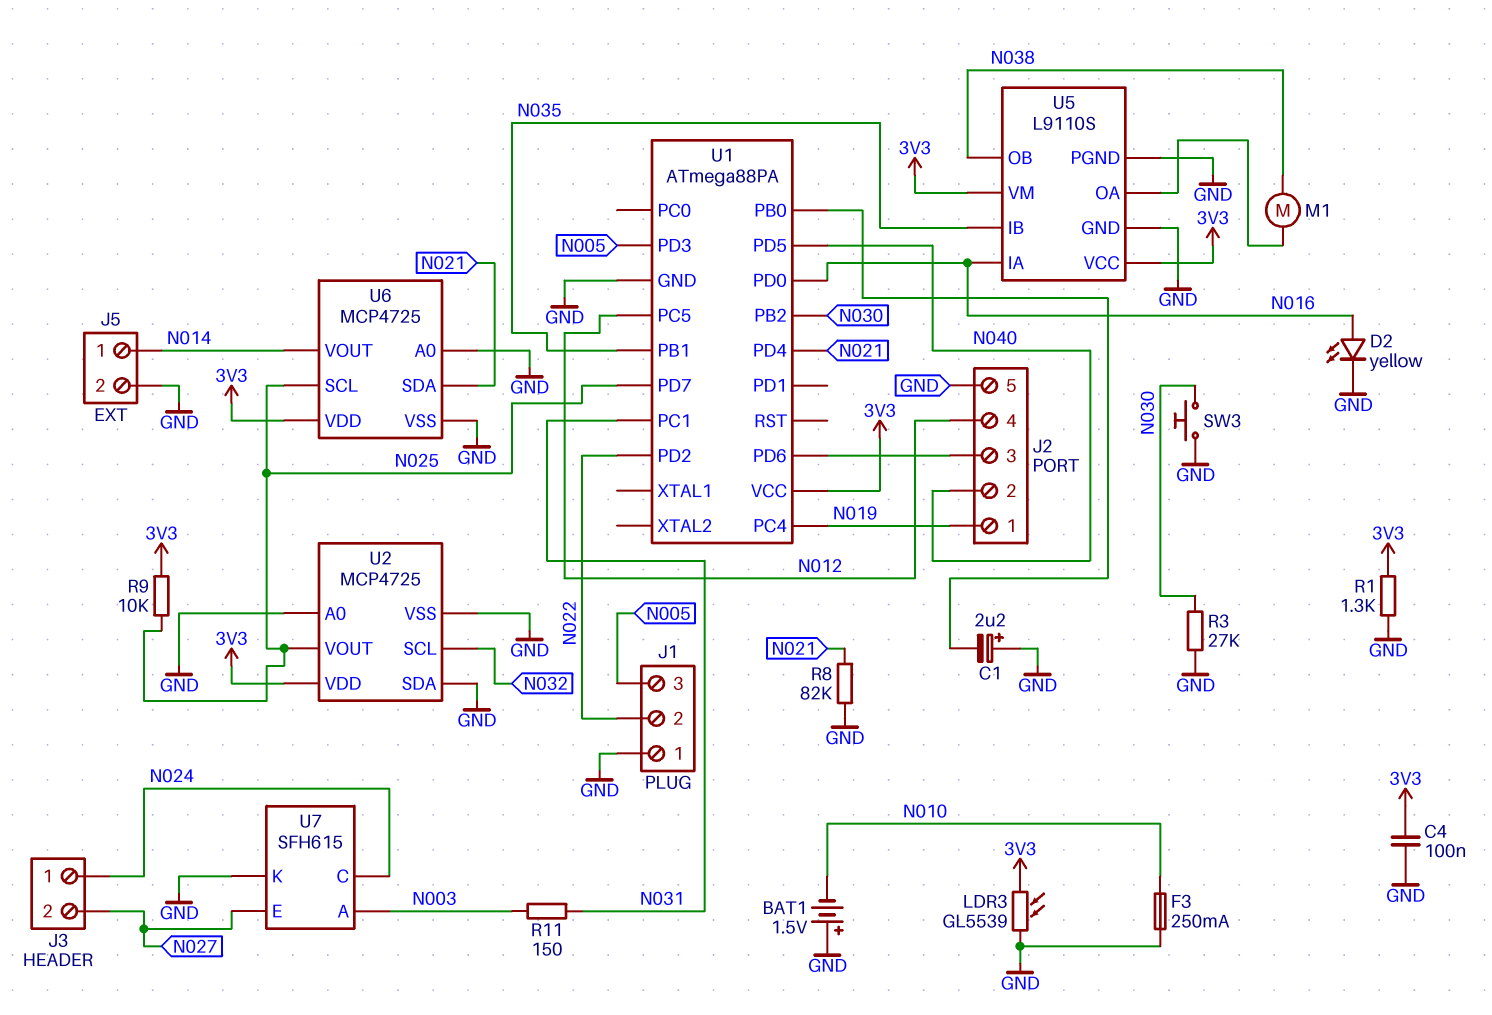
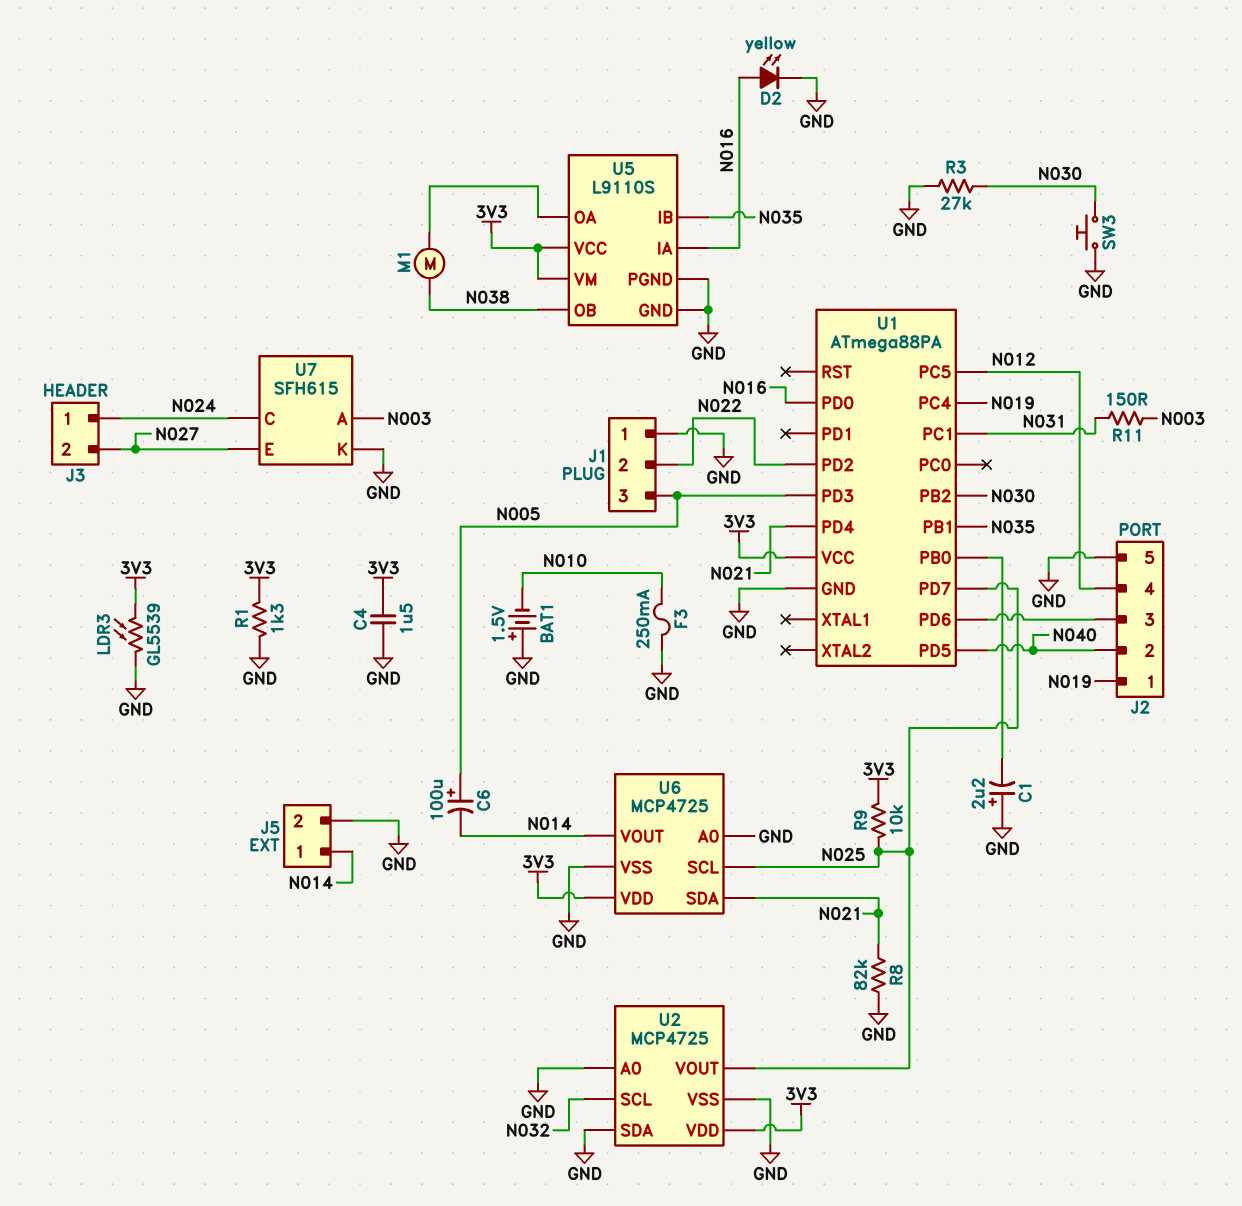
C4: 100nF (3V3, GND) -> 1.5uF (3V3, GND)
C6: none -> 100uF (plus N005, minus N014)

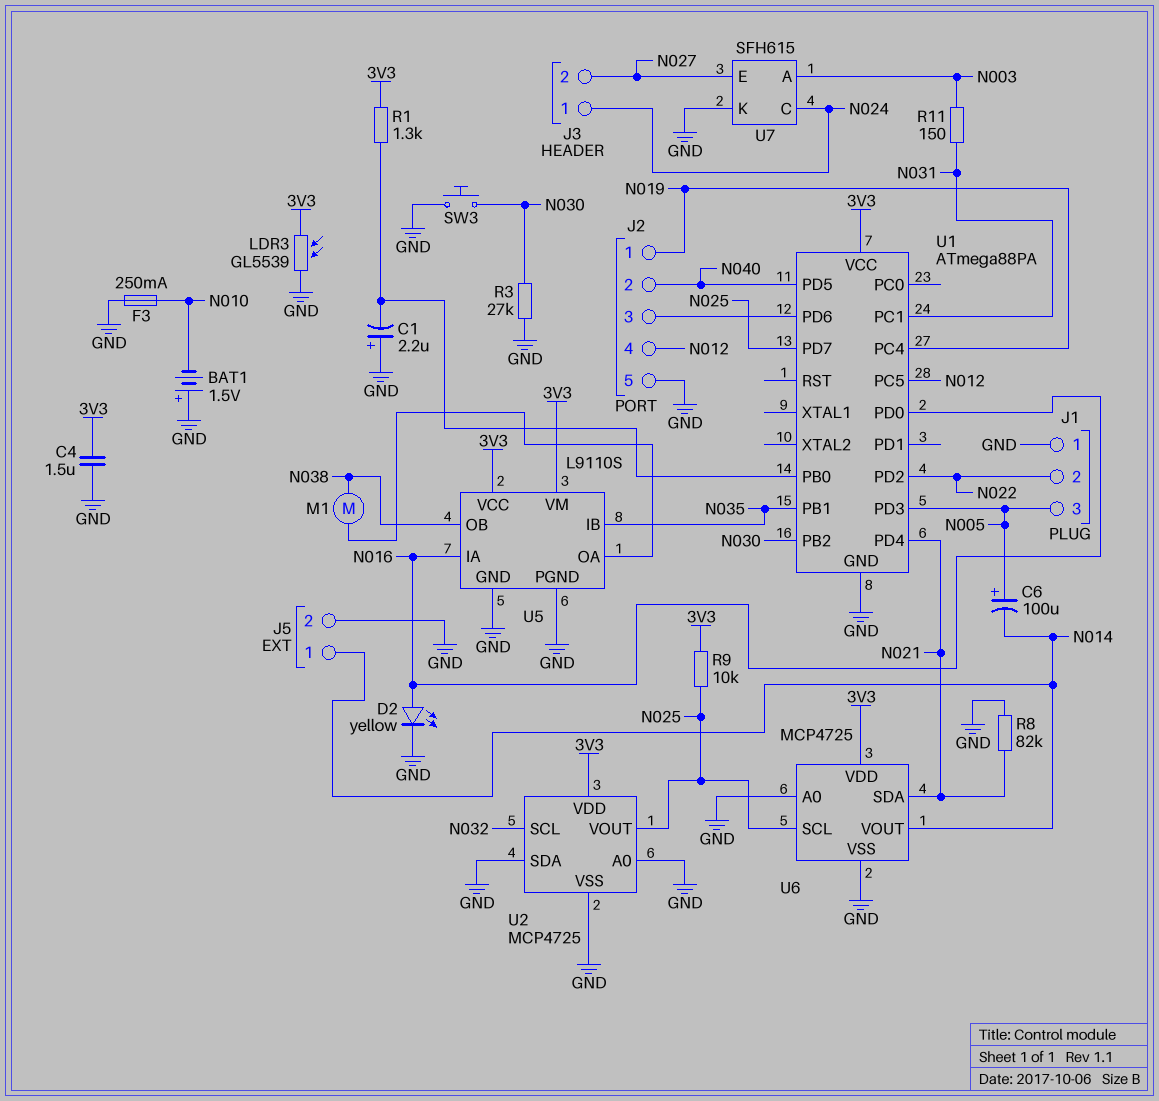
R1: 1.3k (3V3, GND) -> 1.3k (3V3, U1/PB0)

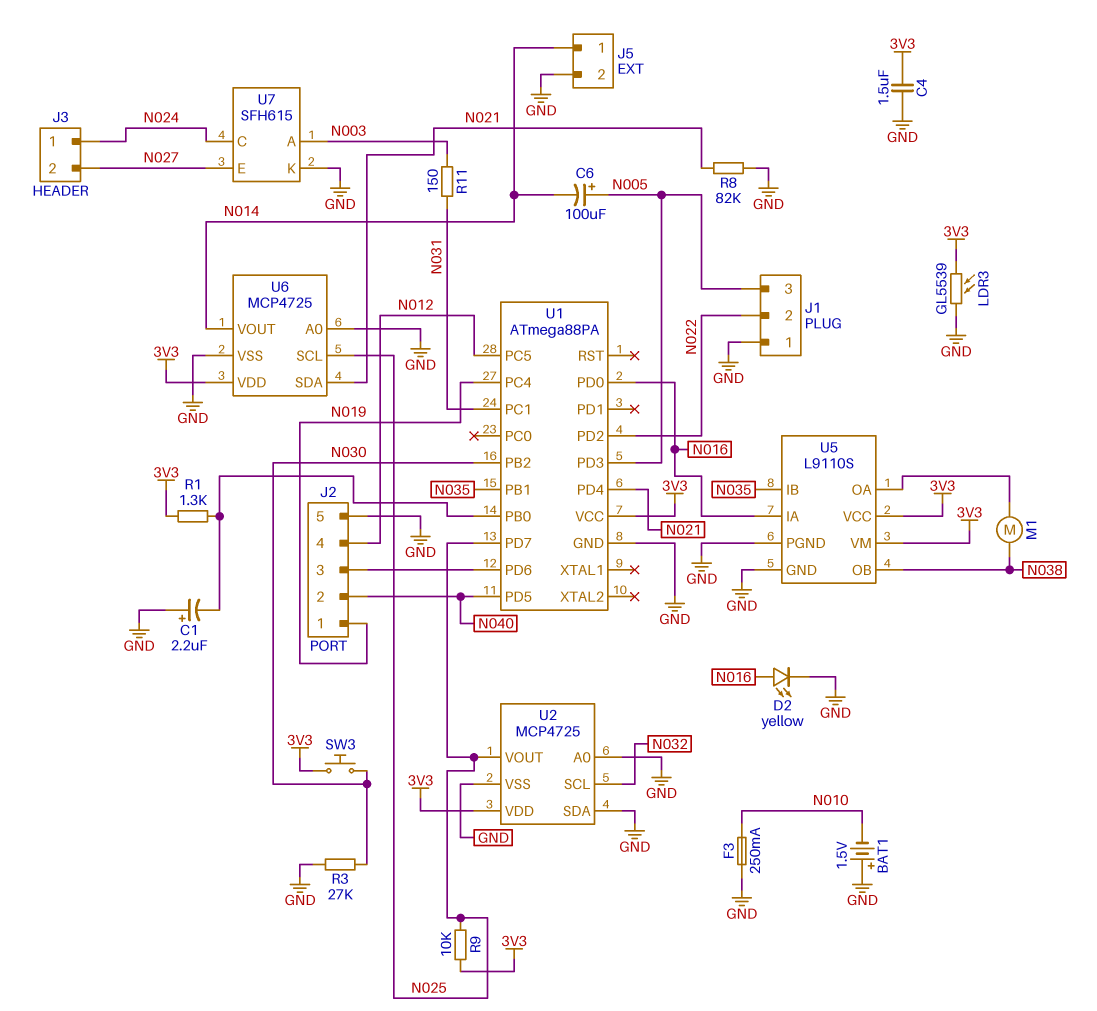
SW3: button (GND, N030) -> button (3V3, N030)

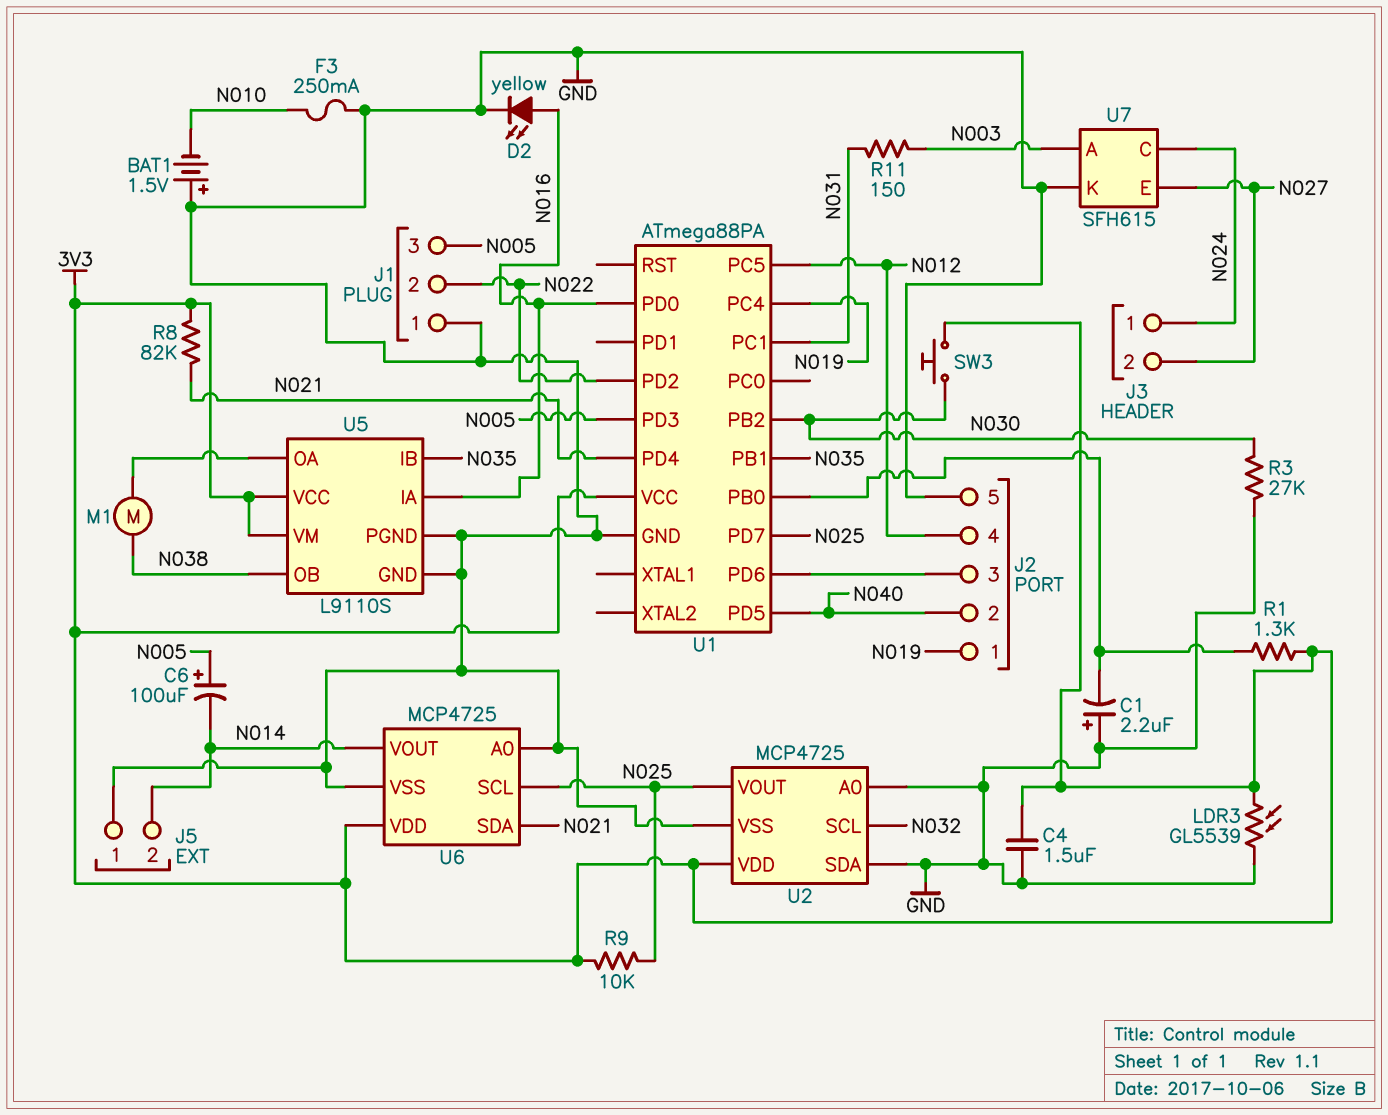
J5 pin 1: N014 -> GND
J5 pin 2: GND -> N014
R8: 82k (GND, N021) -> 82k (3V3, N021)

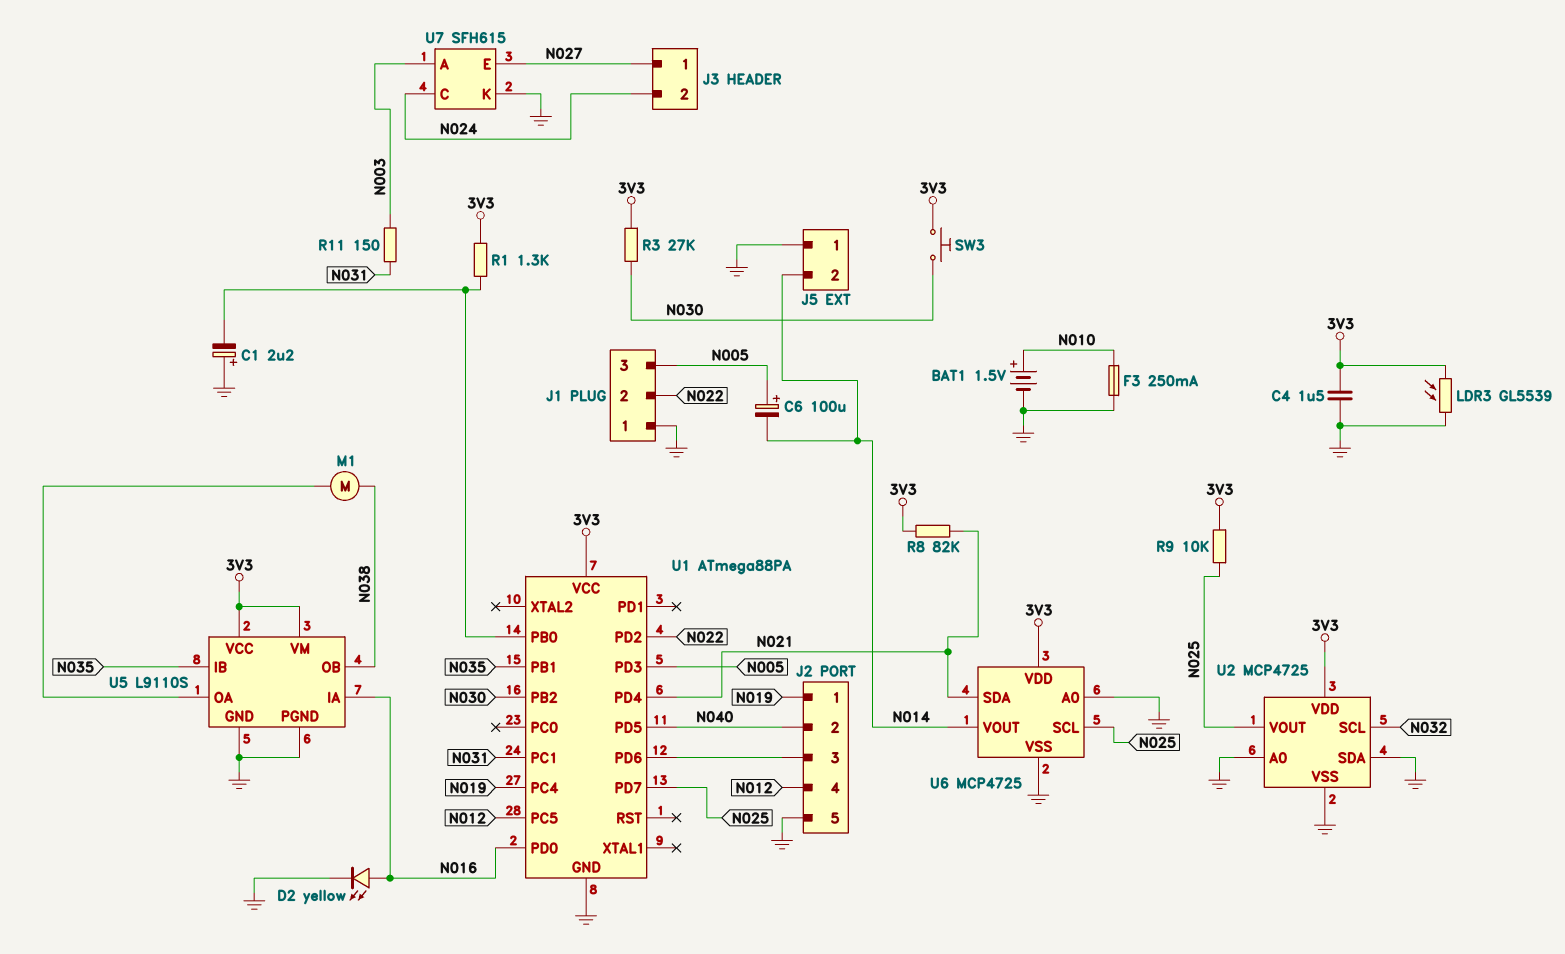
BAT1: 1.5V (plus GND, minus N010) -> 1.5V (plus N010, minus GND)
J3 pin 1: N024 -> N027
J3 pin 2: N027 -> N024
R3: 27k (GND, N030) -> 27k (3V3, N030)

